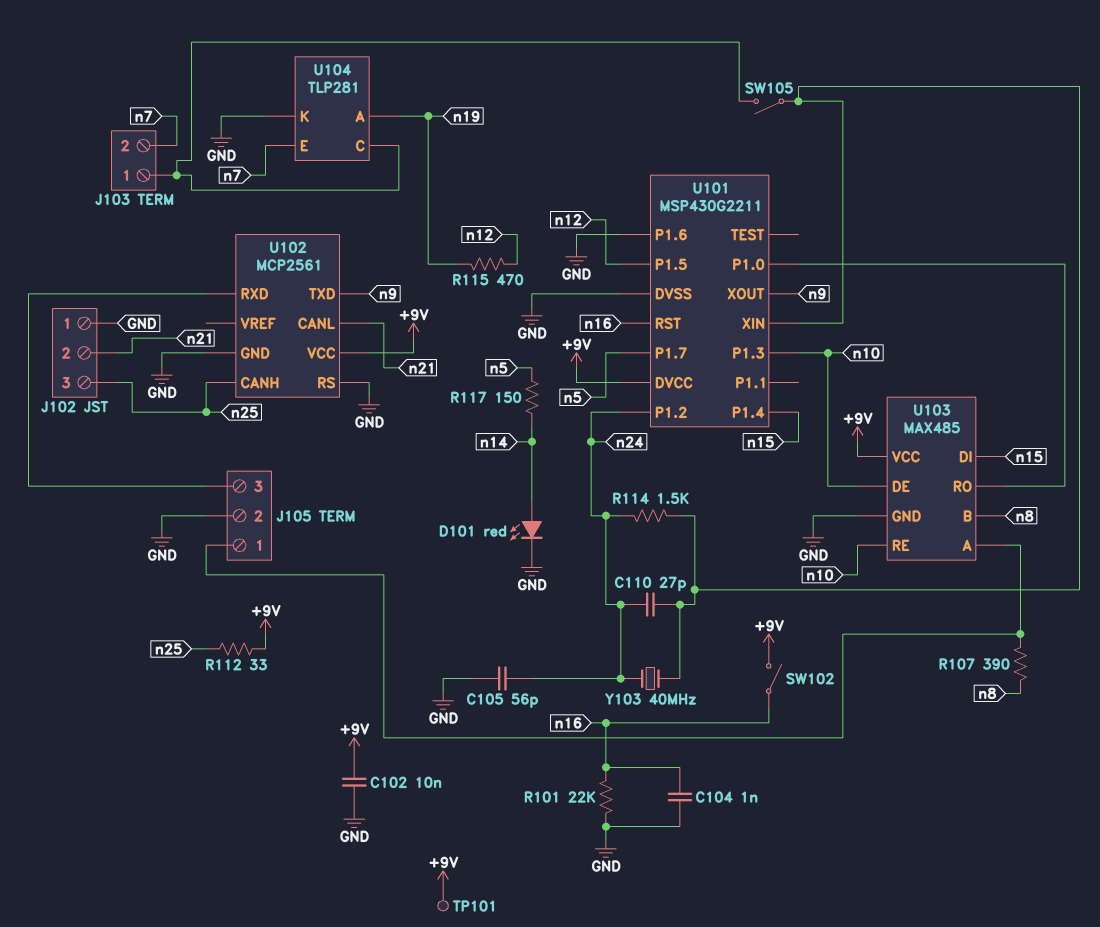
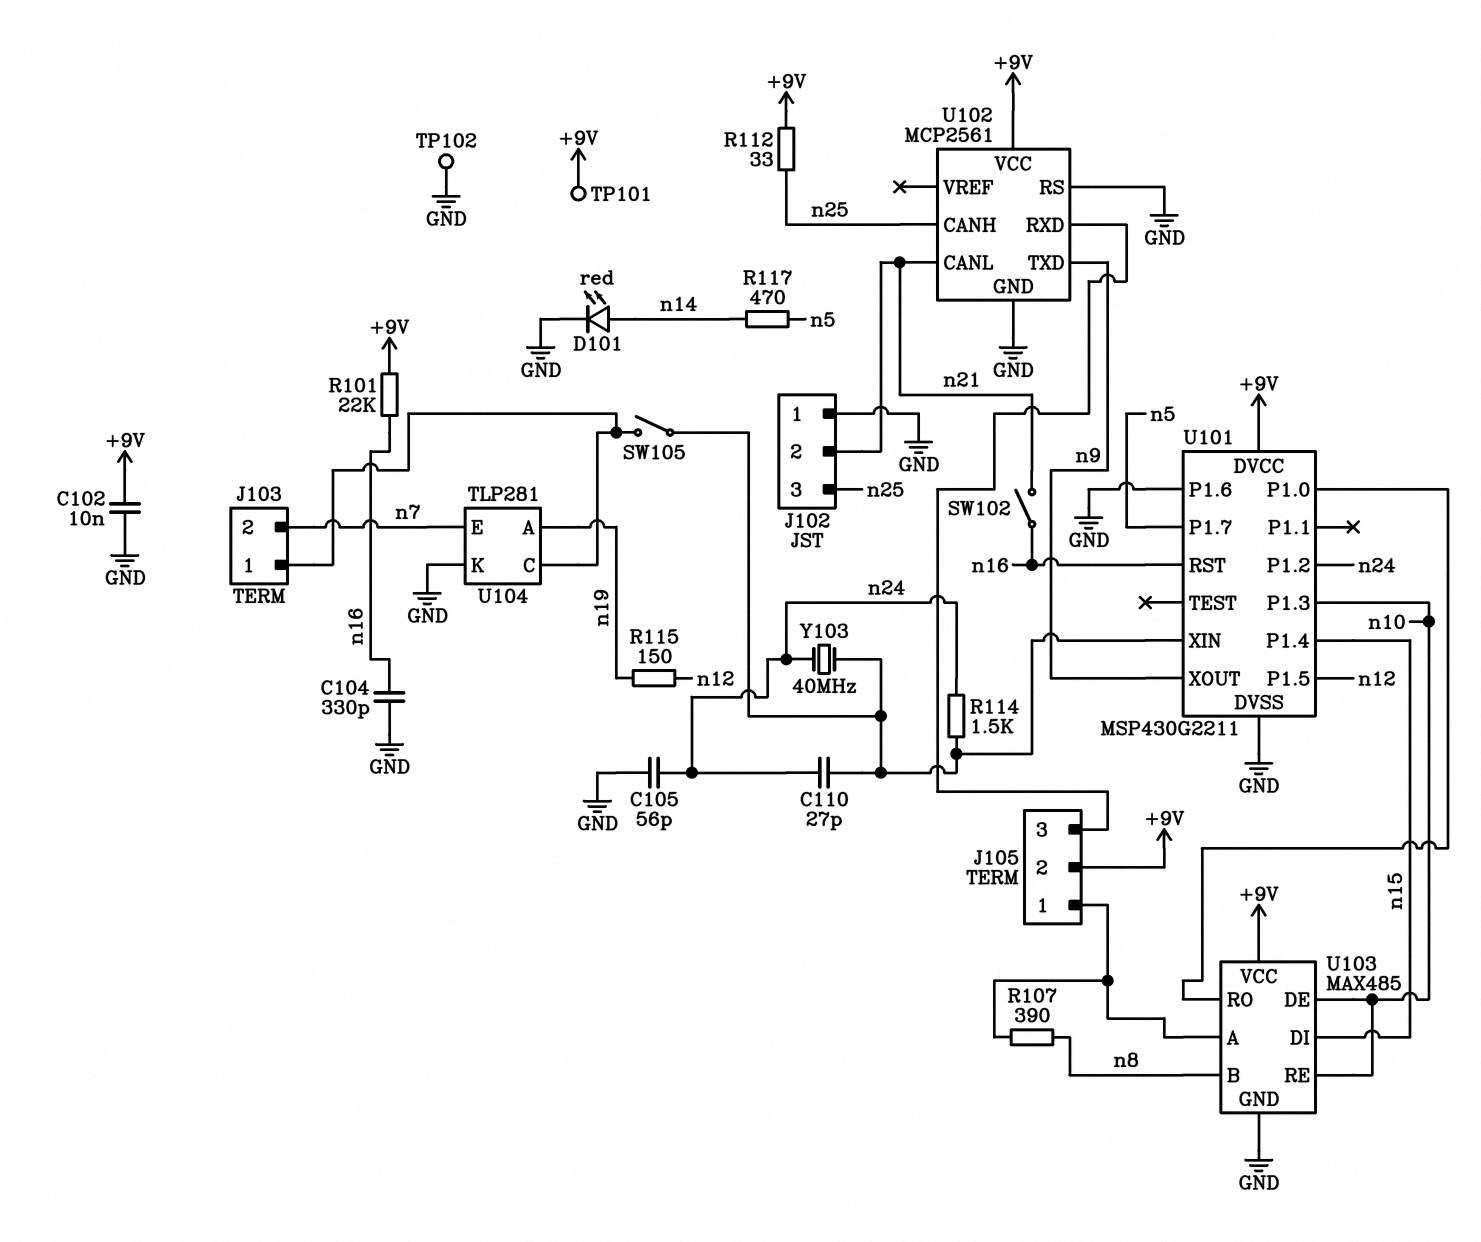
C104: 1nF (GND, n16) -> 330pF (GND, n16)
J105 pin 2: GND -> +9V
R101: 22k (GND, n16) -> 22k (+9V, n16)
R115: 470 (n12, n19) -> 150 (n12, n19)
R117: 150 (n5, n14) -> 470 (n5, n14)
SW102: switch (+9V, n16) -> switch (n16, n21)
TP102: none -> test point (GND)

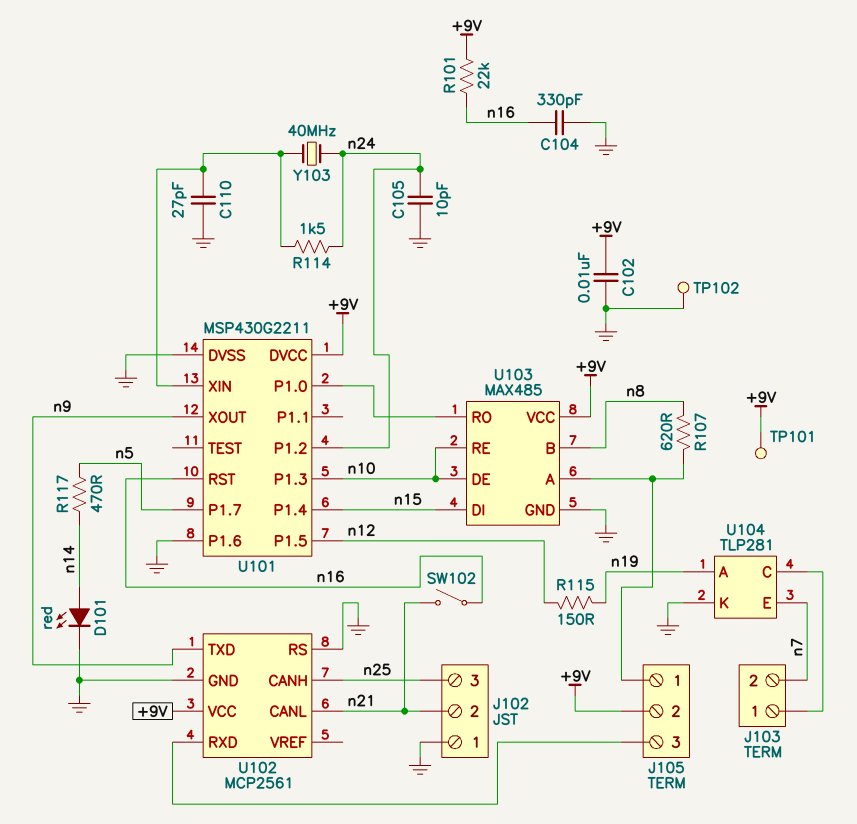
C105: 56pF (GND, n24) -> 10pF (GND, n24)
C110: 27pF (U101/XIN, n24) -> 27pF (GND, U101/XIN)
R107: 390 (J105/1, n8) -> 620 (J105/1, n8)
R112: 33 (+9V, n25) -> none
SW105: switch (J103/1, U101/XIN) -> none

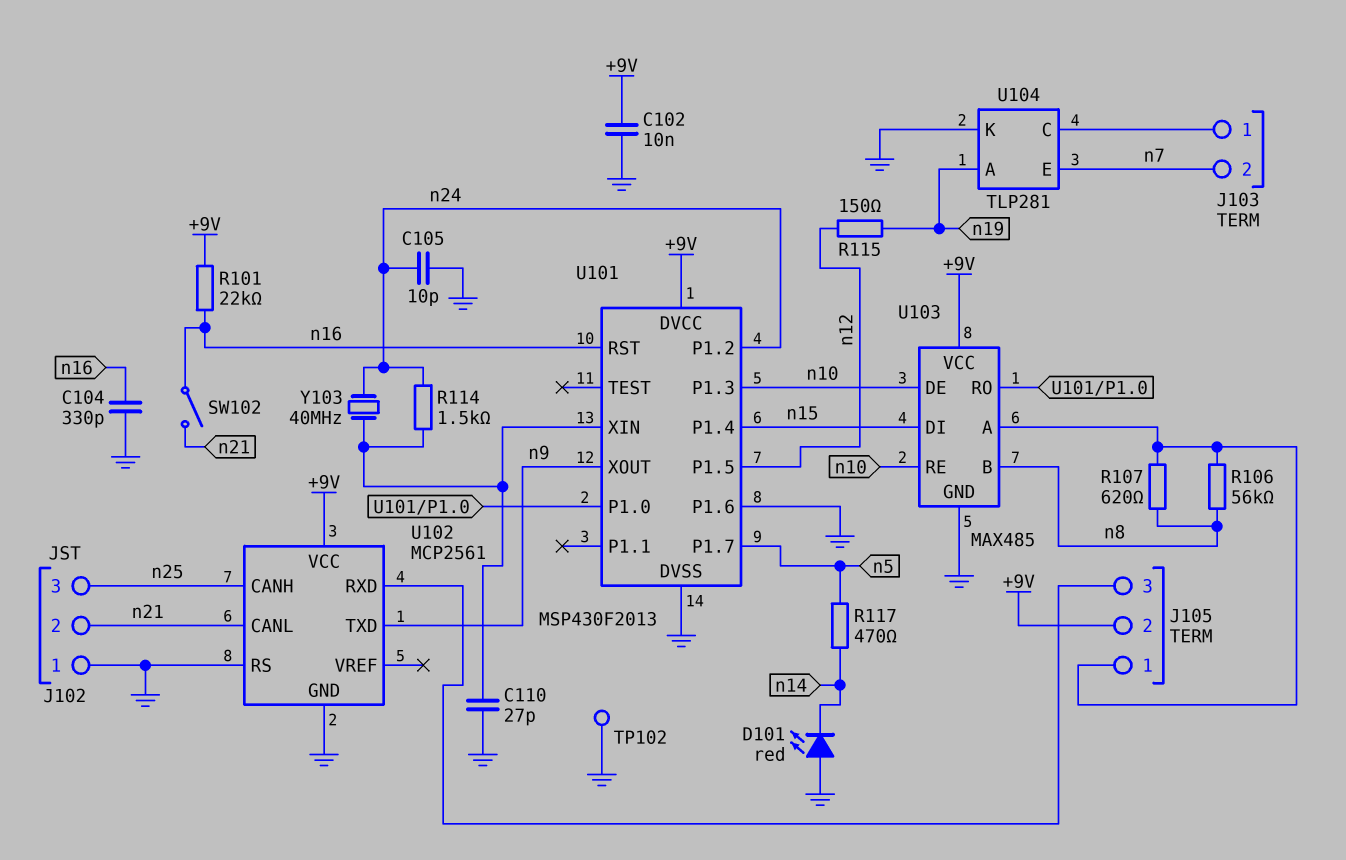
D101: LED red (A n14, K GND) -> LED red (A GND, K n14)
R106: none -> 56k (J105/1, n8)
TP101: test point (+9V) -> none
U101: MSP430G2211 -> MSP430F2013

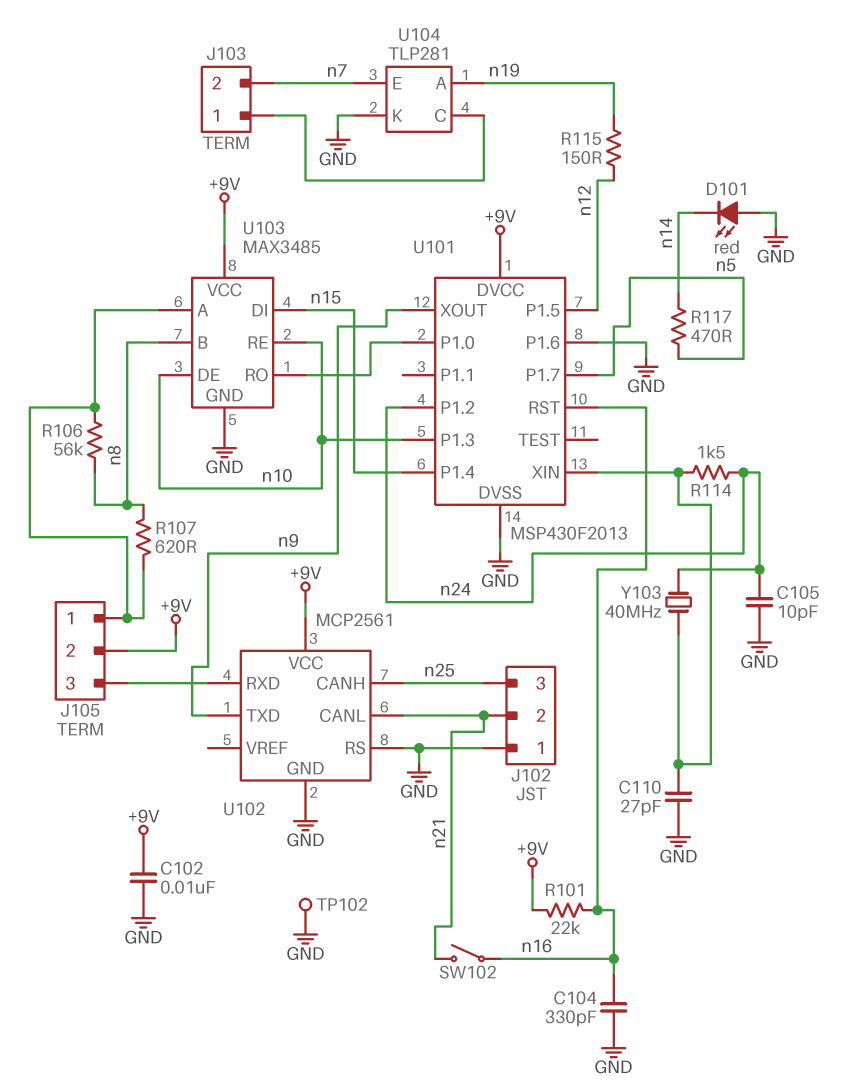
U103: MAX485 -> MAX3485

